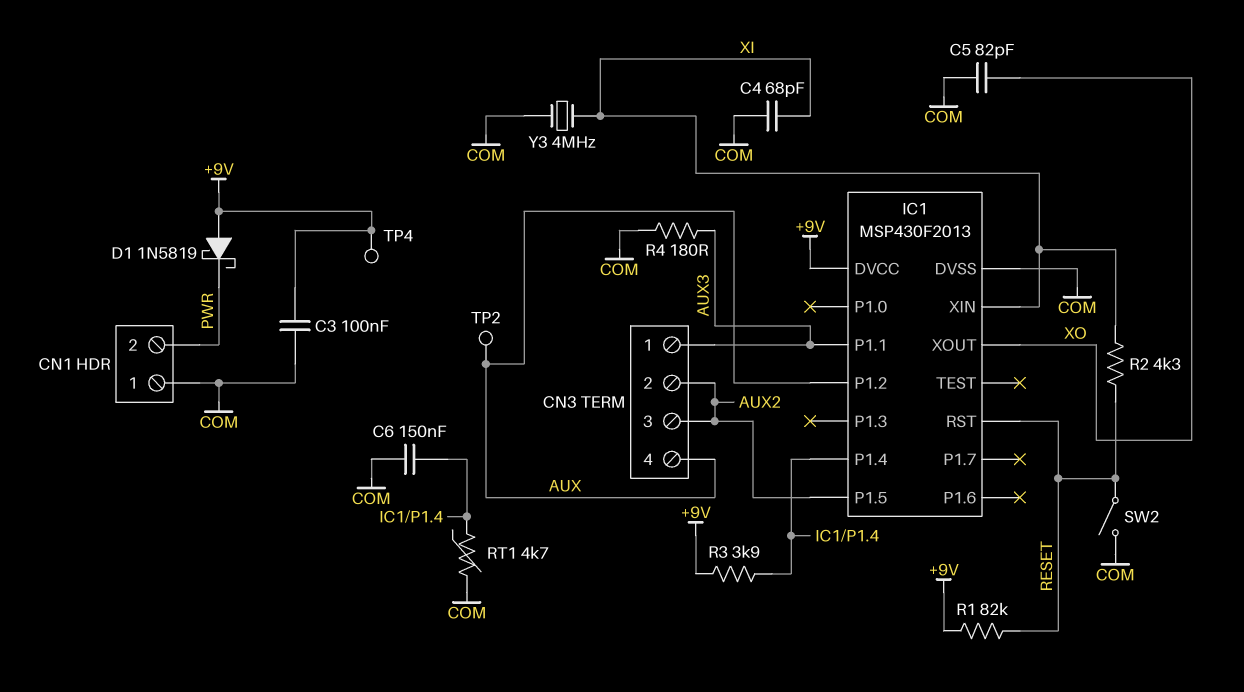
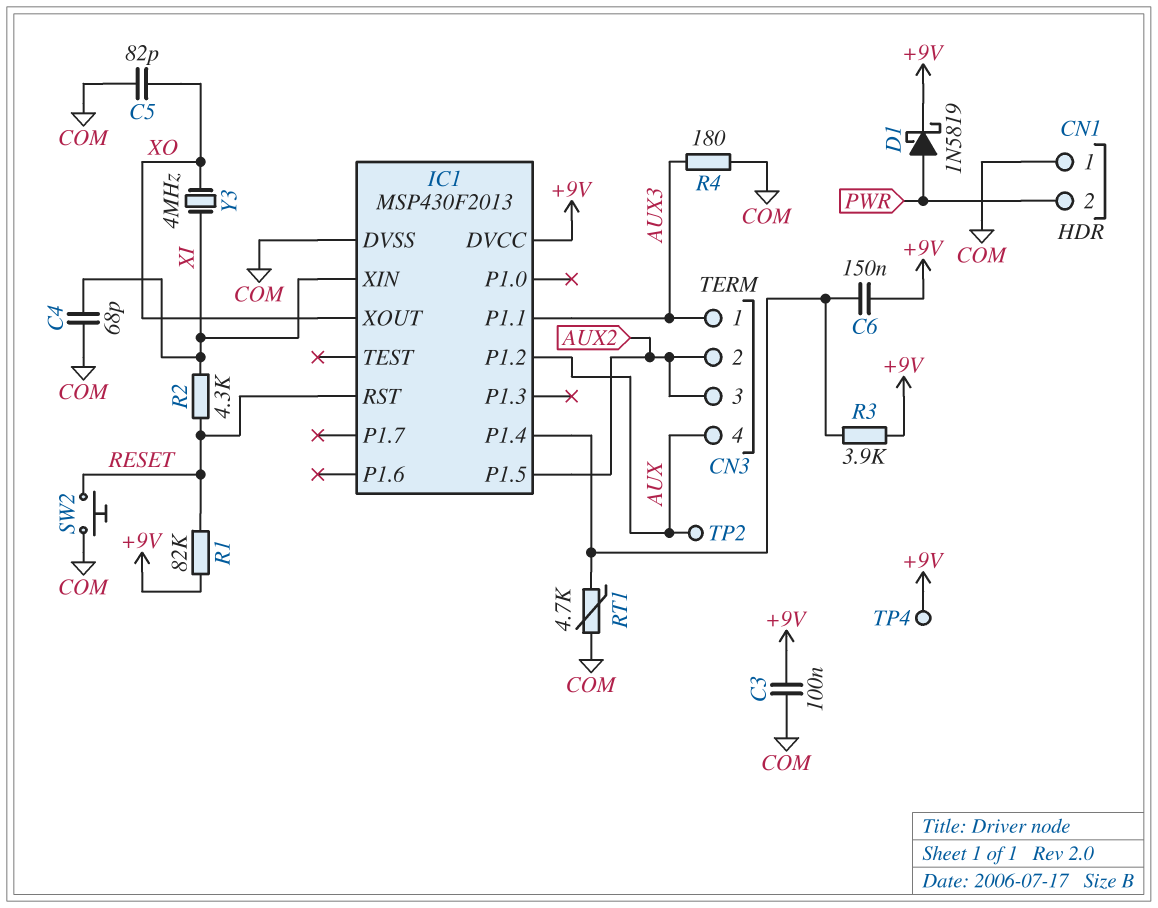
C6: 150nF (COM, IC1/P1.4) -> 150nF (+9V, IC1/P1.4)
D1: schottky 1N5819 (A +9V, K PWR) -> schottky 1N5819 (A PWR, K +9V)
SW2: switch (COM, RESET) -> button (COM, RESET)
Y3: 4MHz (COM, XI) -> 4MHz (XI, XO)

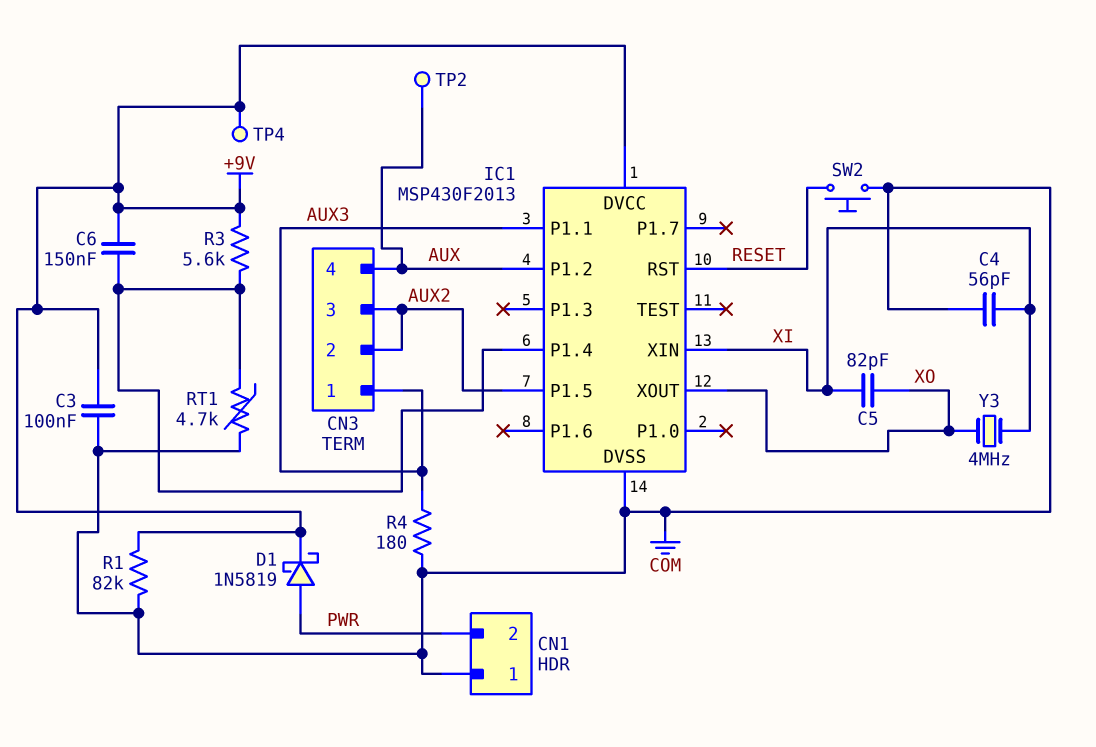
C4: 68pF (COM, XI) -> 56pF (COM, XI)
C5: 82pF (COM, XO) -> 82pF (XI, XO)
R1: 82k (+9V, RESET) -> 82k (+9V, COM)
R2: 4.3k (RESET, XI) -> none
R3: 3.9k (+9V, IC1/P1.4) -> 5.6k (+9V, IC1/P1.4)

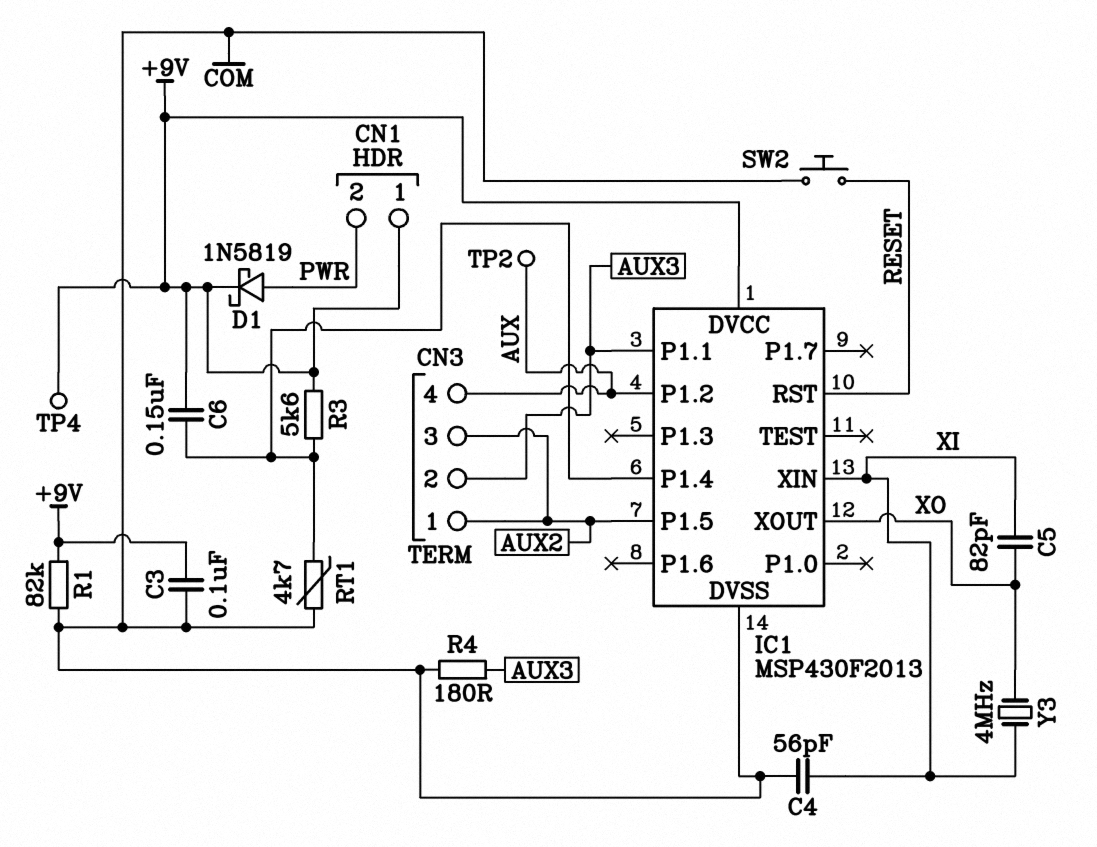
CN1 pin 1: COM -> +9V
CN3 pin 1: AUX3 -> AUX2
CN3 pin 2: AUX2 -> AUX3

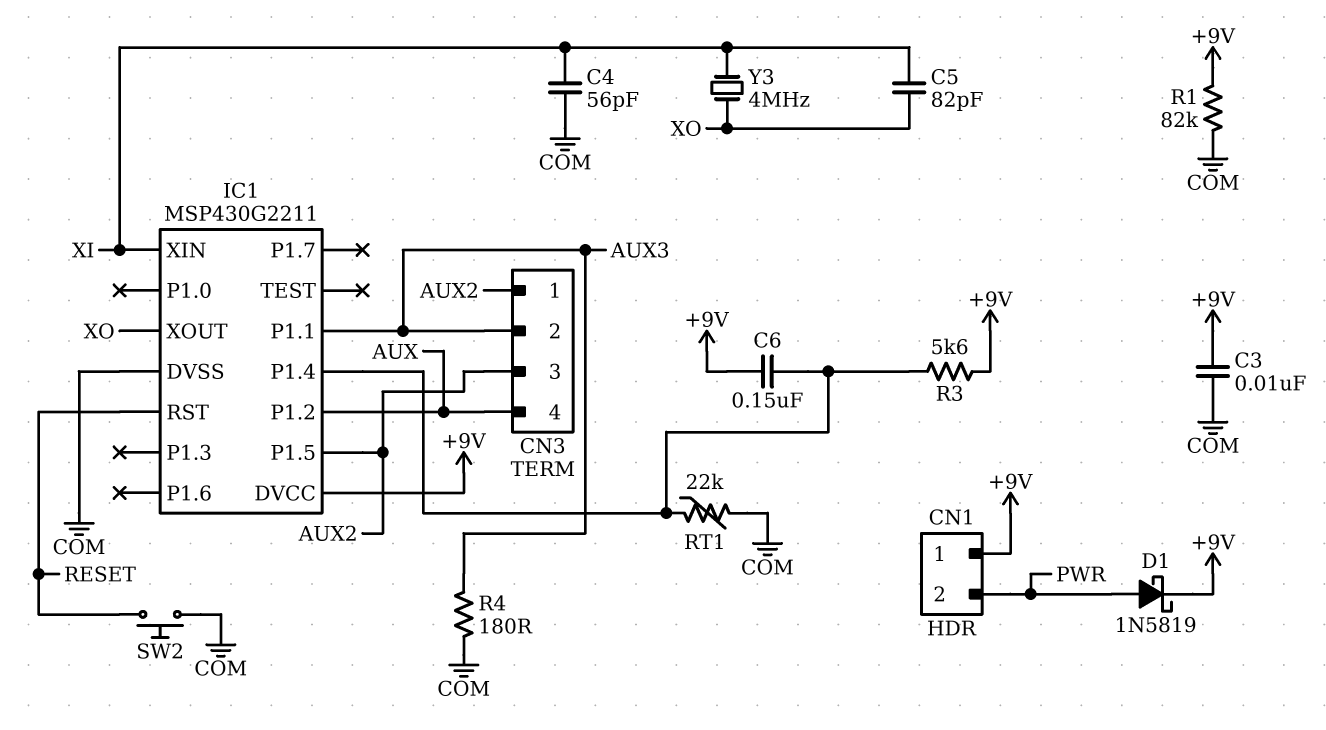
C3: 100nF (+9V, COM) -> 10nF (+9V, COM)
IC1: MSP430F2013 -> MSP430G2211
RT1: 4.7k (COM, IC1/P1.4) -> 22k (COM, IC1/P1.4)
TP2: test point (AUX) -> none
TP4: test point (+9V) -> none

